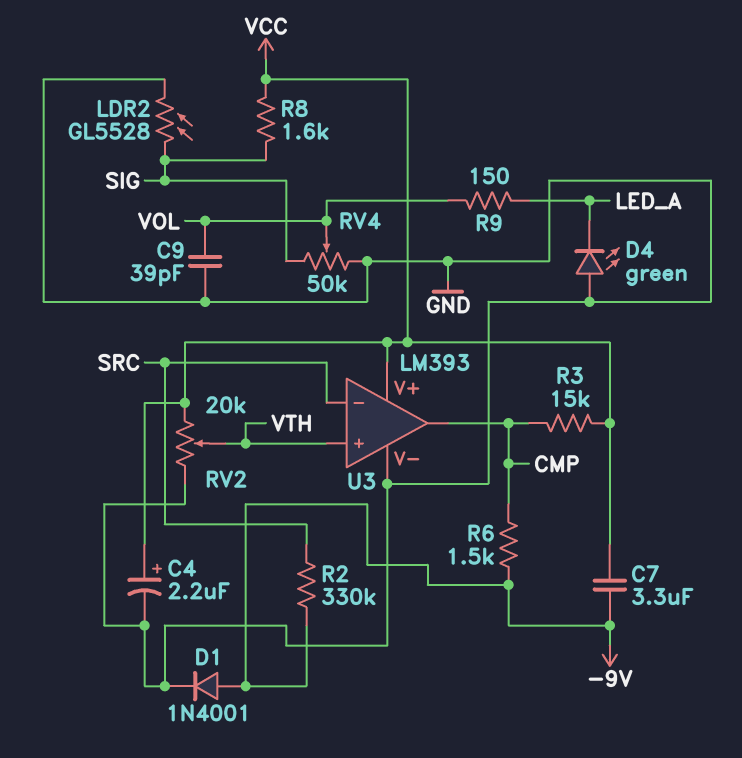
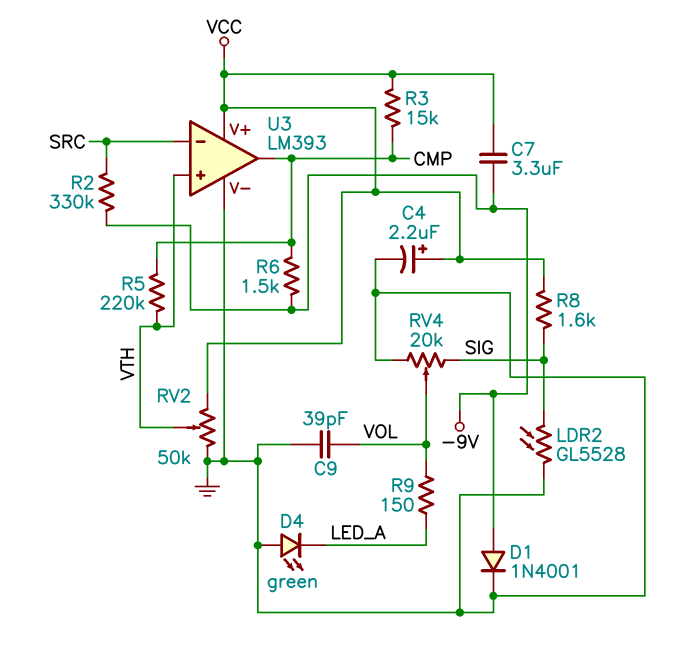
R5: none -> 220k (CMP, VTH)
RV2: 20k (GND, VCC, wiper VTH) -> 50k (GND, VCC, wiper VTH)
RV4: 50k (GND, SIG, wiper VOL) -> 20k (GND, SIG, wiper VOL)

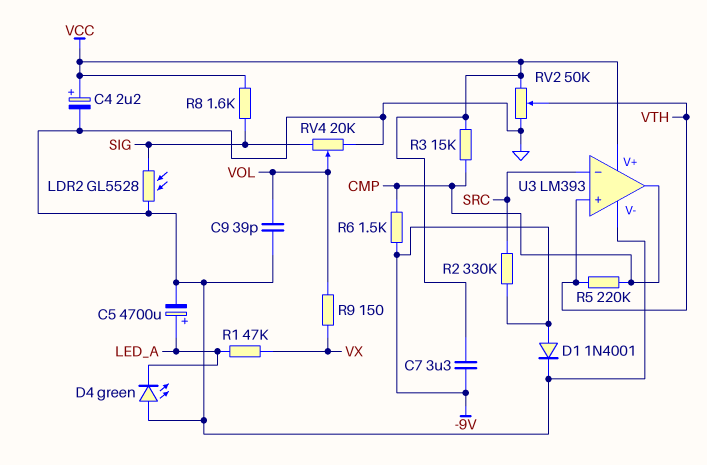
C5: none -> 4700uF (plus LED_A, minus GND)
R1: none -> 47k (LED_A, VX)
R9: 150 (LED_A, VOL) -> 150 (VOL, VX)

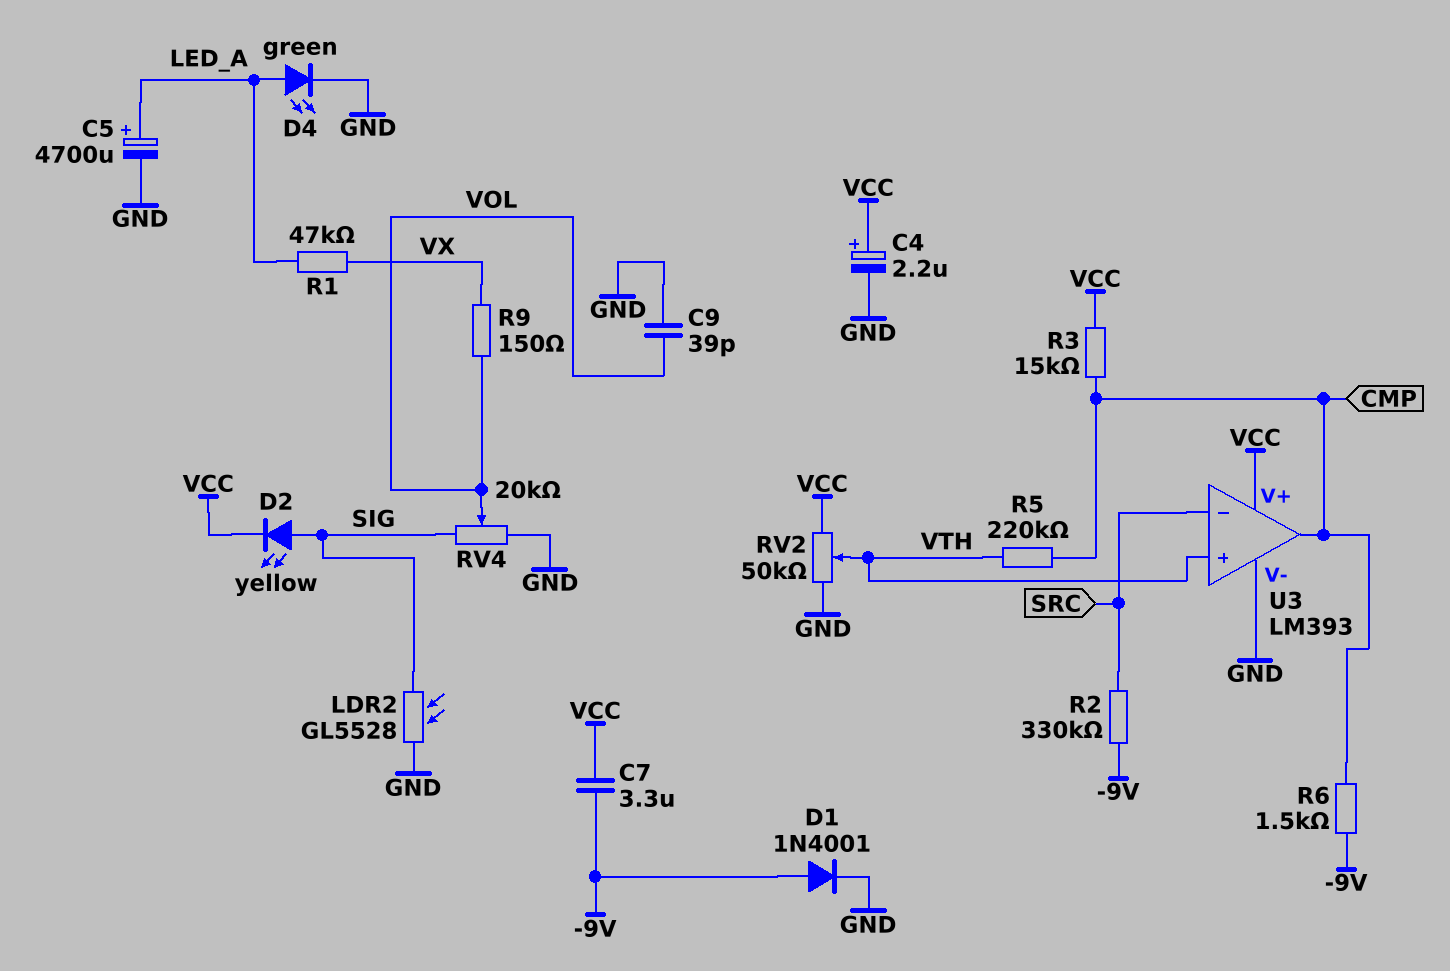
D2: none -> LED yellow (A SIG, K VCC)
D4: LED green (A GND, K LED_A) -> LED green (A LED_A, K GND)
R8: 1.6k (SIG, VCC) -> none

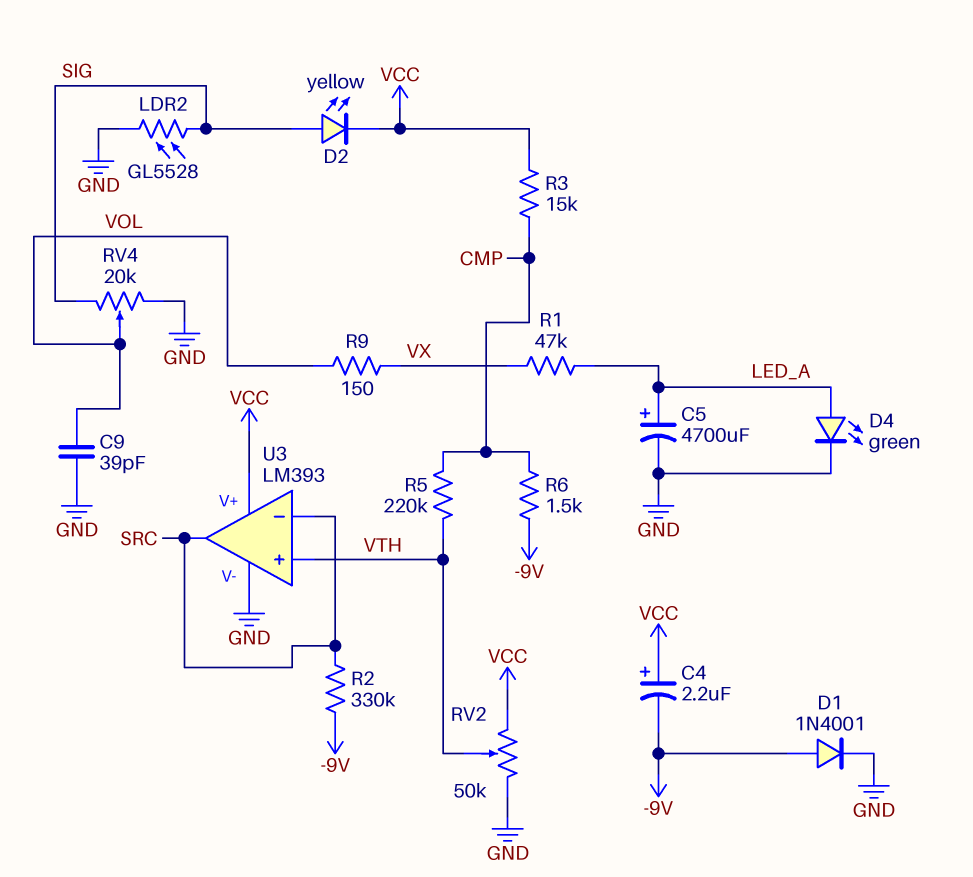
C4: 2.2uF (plus VCC, minus GND) -> 2.2uF (plus VCC, minus -9V)
C7: 3.3uF (-9V, VCC) -> none
U3 pin out: CMP -> SRC

